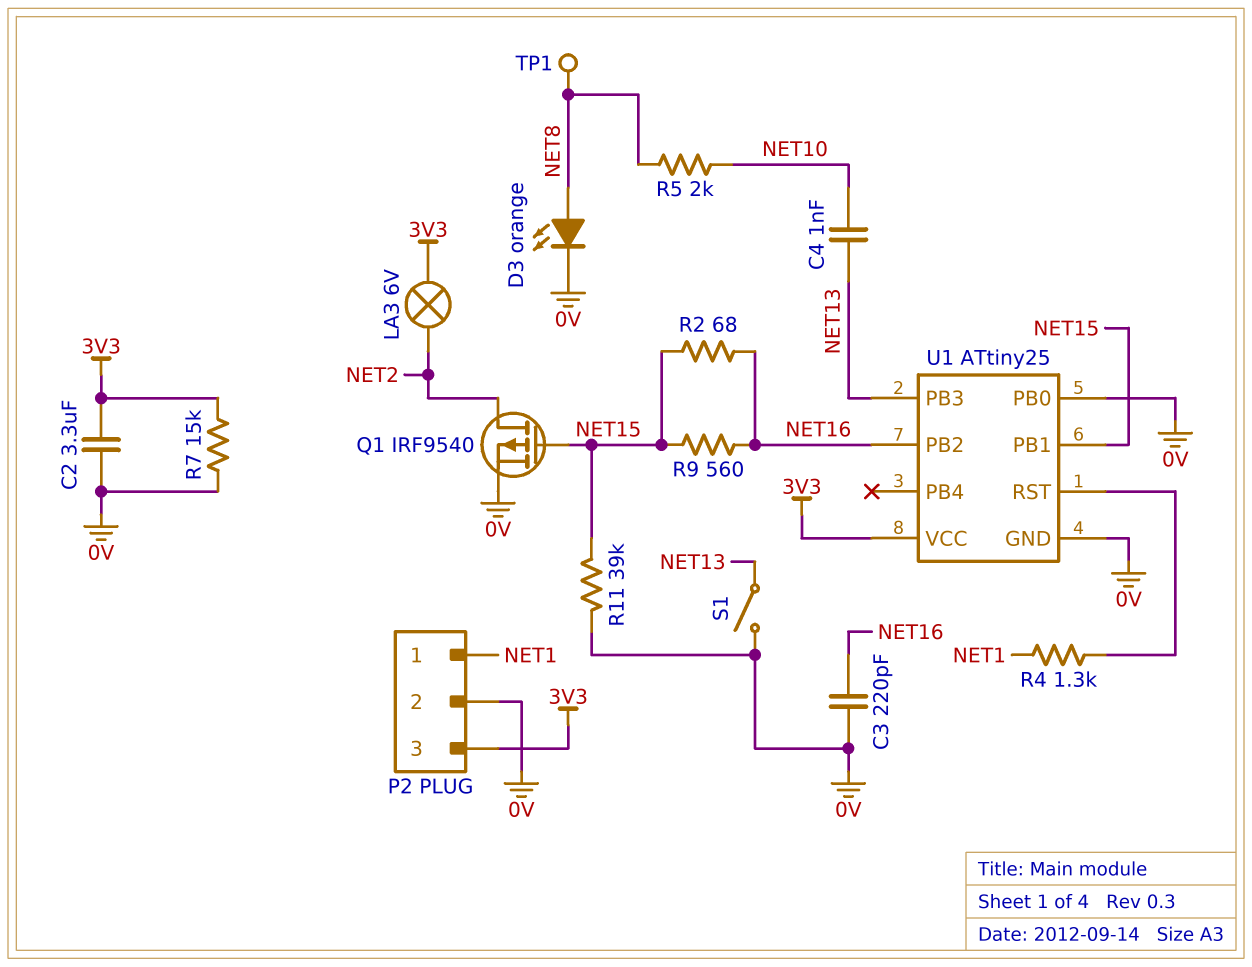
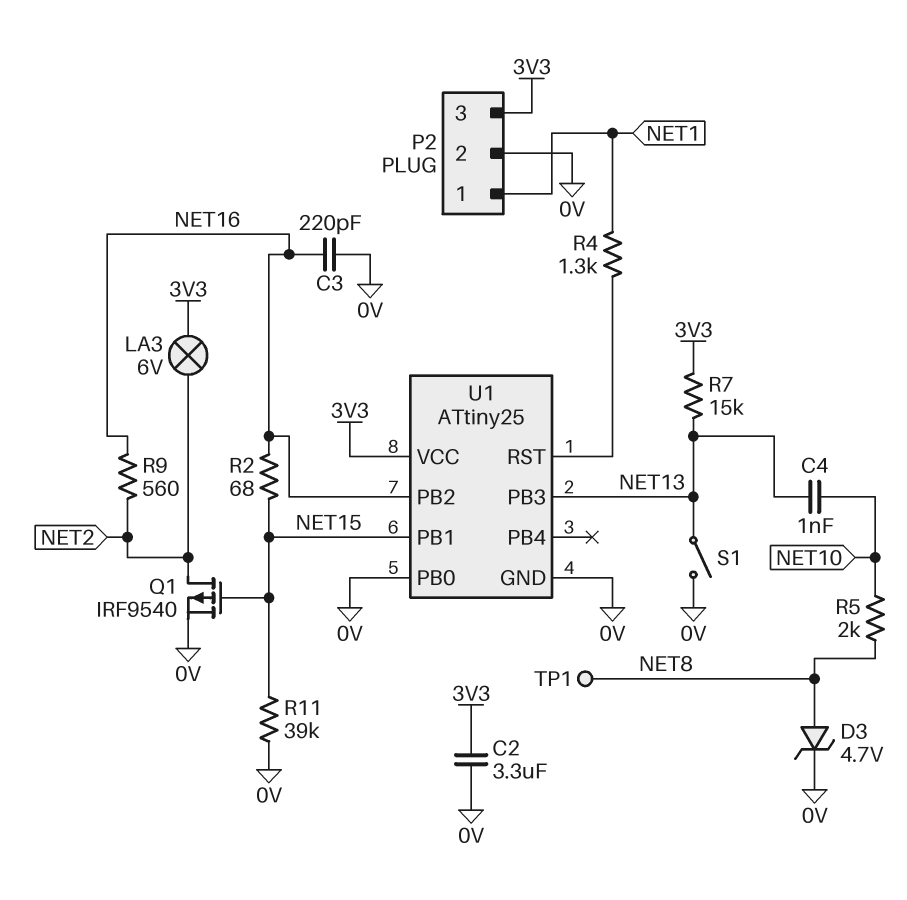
D3: LED orange (A NET8, K 0V) -> zener 4.7V (A NET8, K 0V)
R7: 15k (0V, 3V3) -> 15k (3V3, NET13)
R9: 560 (NET15, NET16) -> 560 (NET2, NET16)

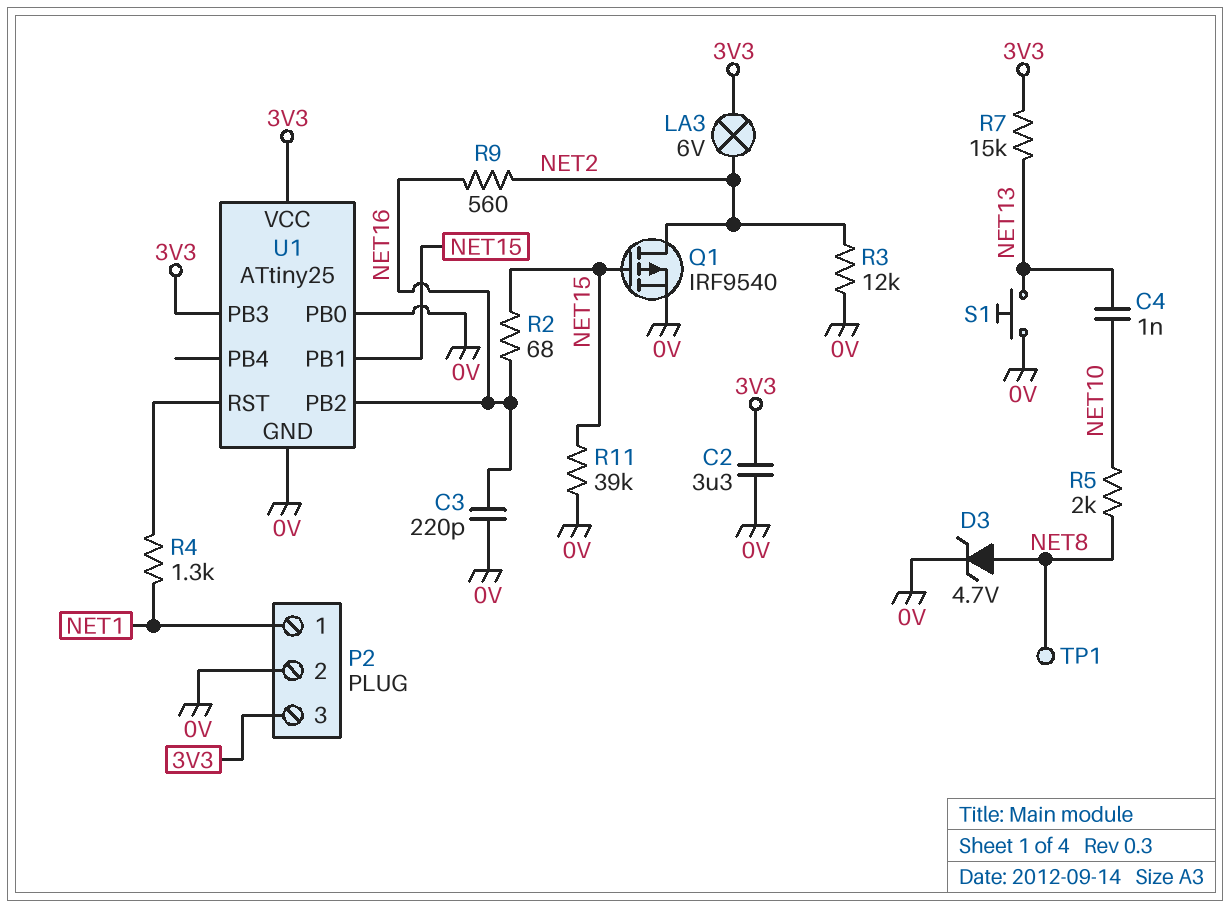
R3: none -> 12k (0V, NET2)
S1: switch (0V, NET13) -> button (0V, NET13)
U1 pin PB3: NET13 -> 3V3

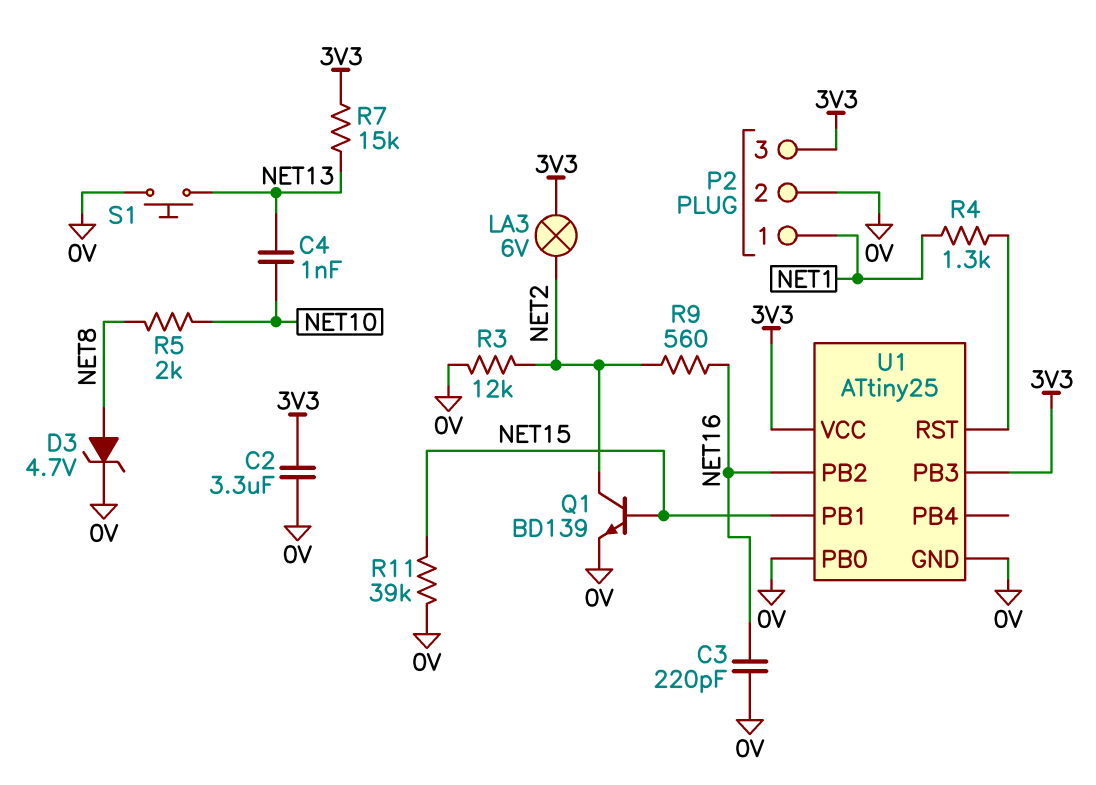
Q1: PMOS IRF9540 (G NET15, D NET2, S 0V) -> NPN BD139 (B NET15, C NET2, E 0V)
R2: 68 (NET15, NET16) -> none
TP1: test point (NET8) -> none

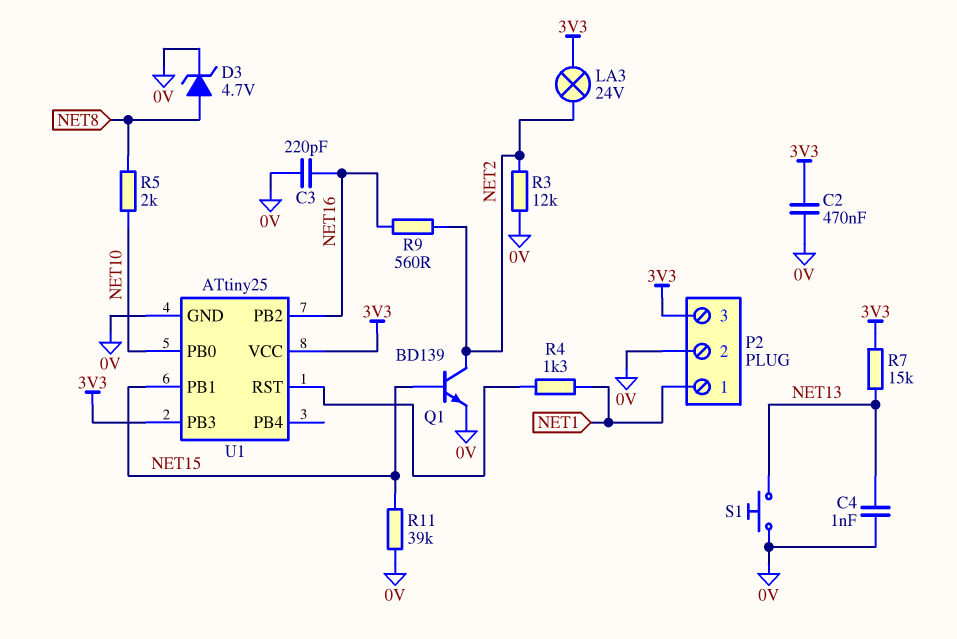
C2: 3.3uF (0V, 3V3) -> 470nF (0V, 3V3)
C4: 1nF (NET10, NET13) -> 1nF (0V, NET13)
LA3: lamp 6V (3V3, NET2) -> lamp 24V (3V3, NET2)
U1 pin PB0: 0V -> NET10

